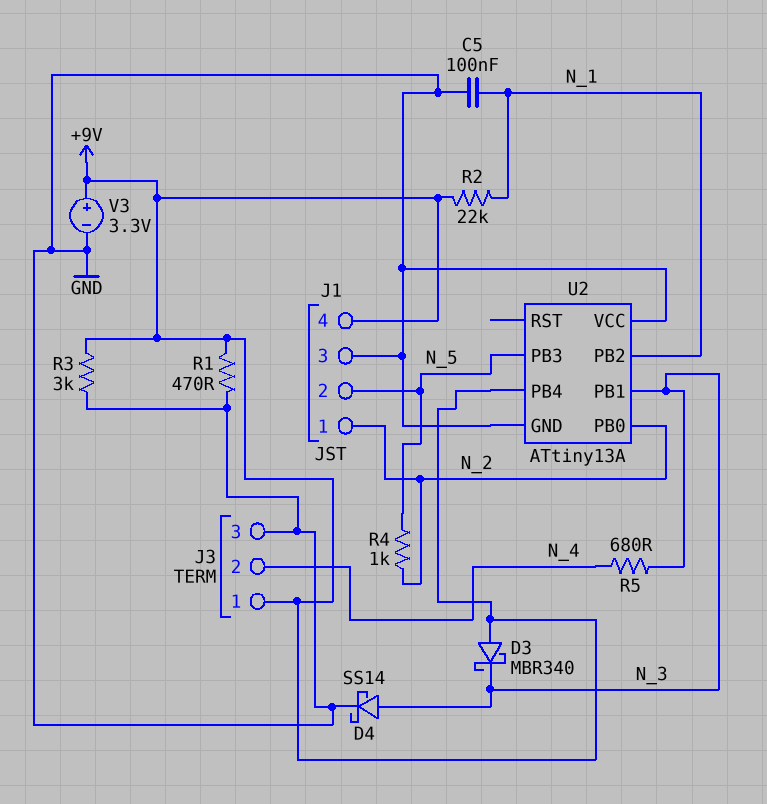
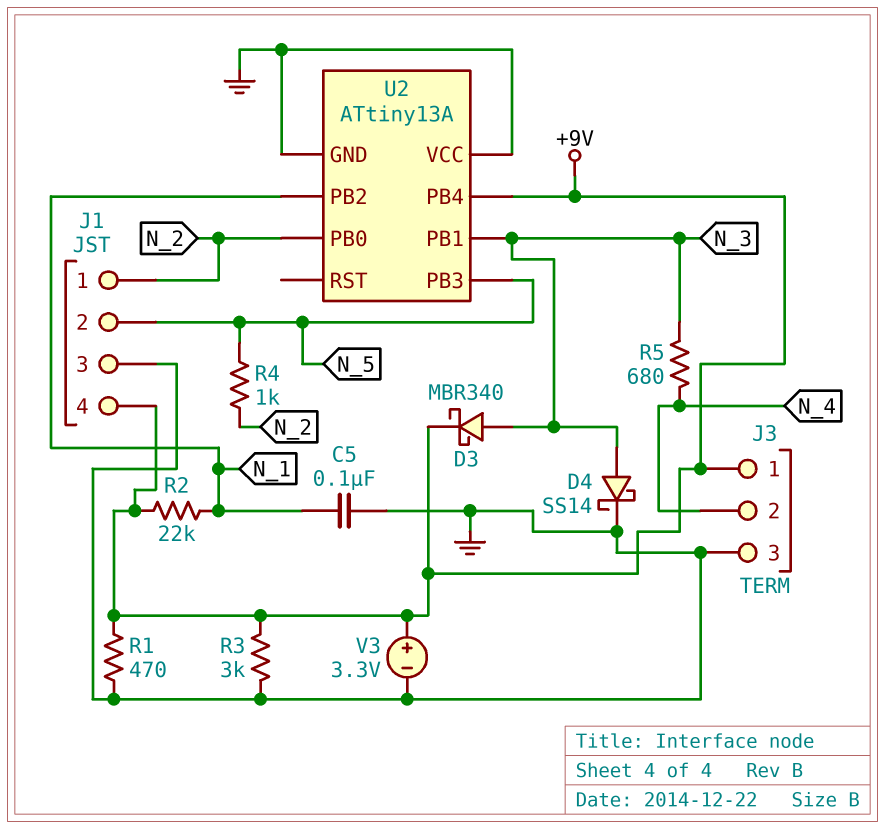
D3: schottky MBR340 (A +9V, K N_3) -> schottky MBR340 (A N_3, K +9V)

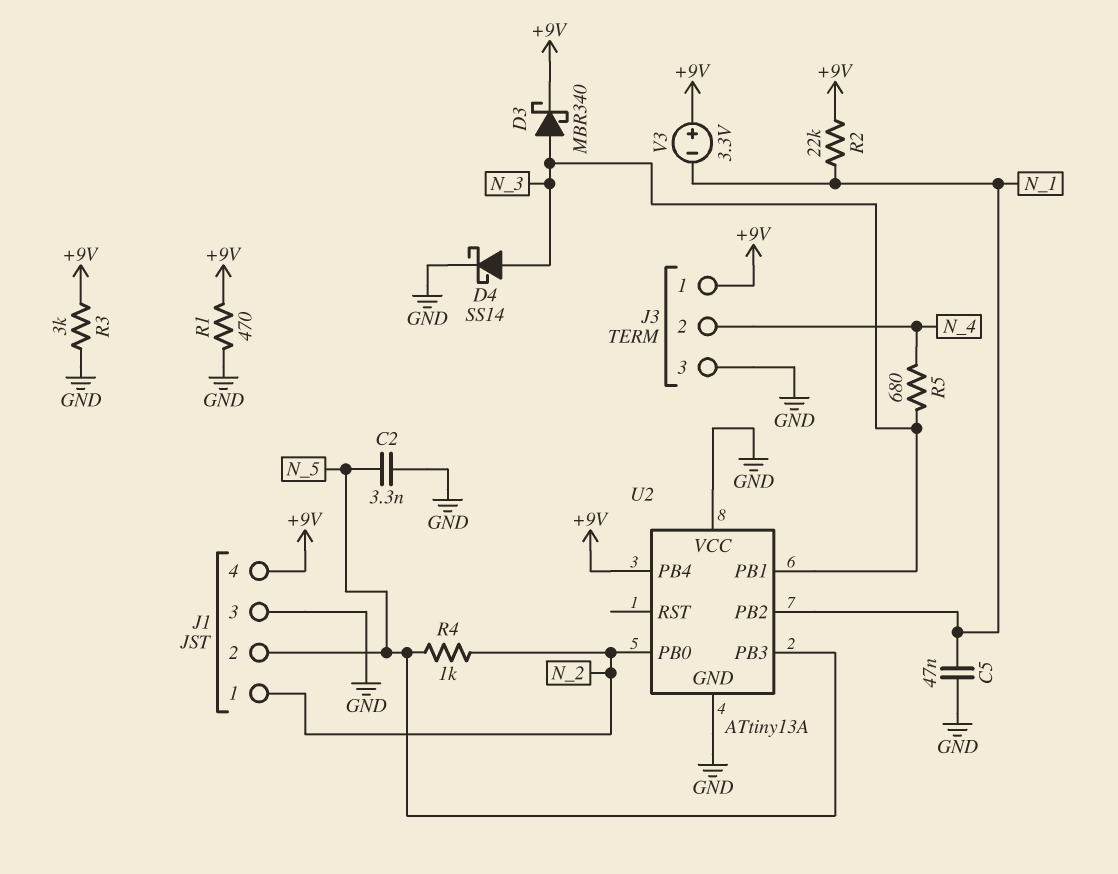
C2: none -> 3.3nF (GND, N_5)
C5: 100nF (GND, N_1) -> 47nF (GND, N_1)
V3: 3.3V (plus +9V, minus GND) -> 3.3V (plus +9V, minus N_1)

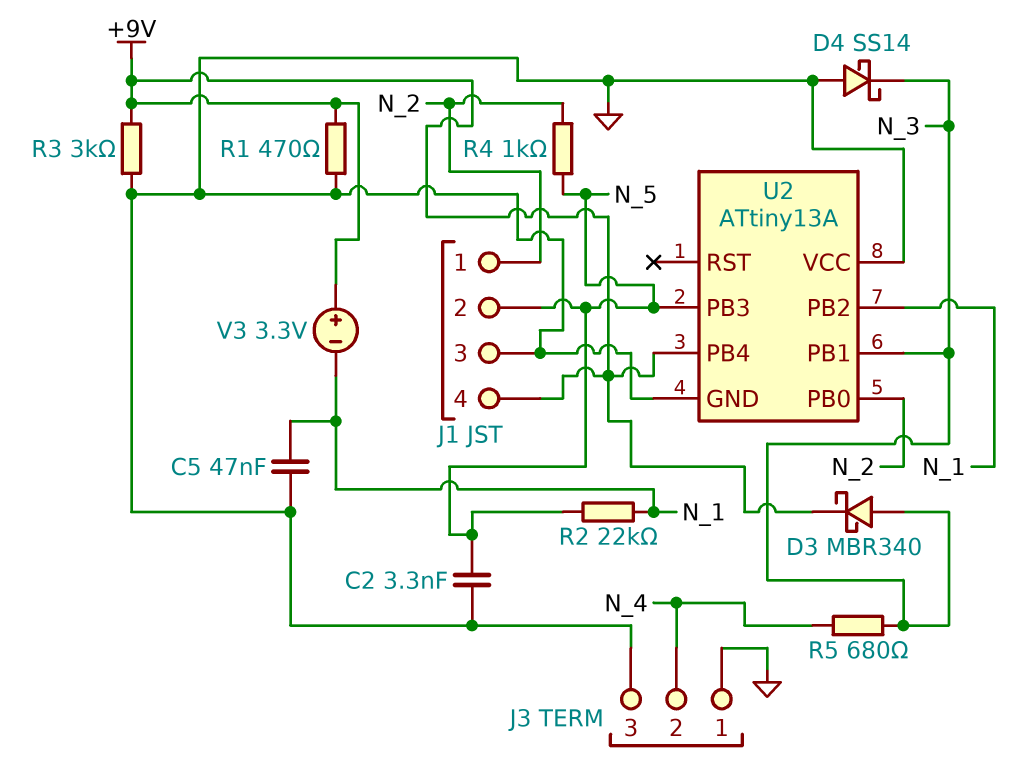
D4: schottky SS14 (A N_3, K GND) -> schottky SS14 (A GND, K N_3)
J3 pin 1: +9V -> GND
R2: 22k (+9V, N_1) -> 22k (N_1, N_5)

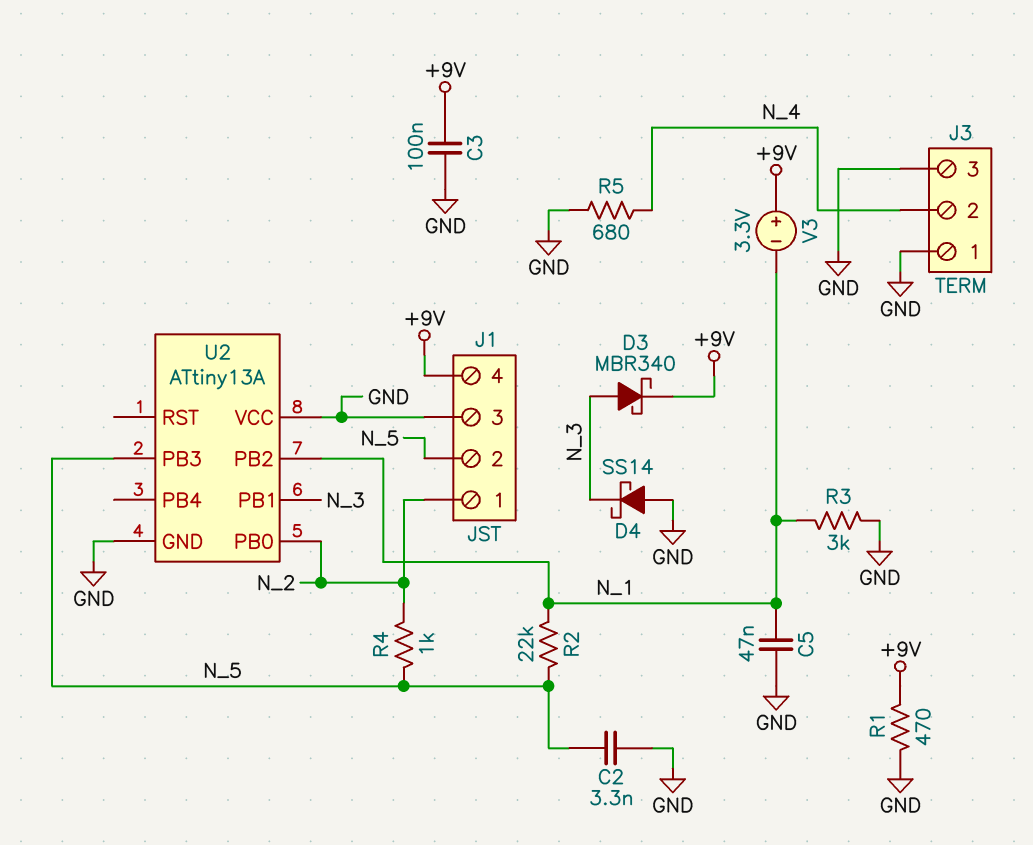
C3: none -> 100nF (+9V, GND)
R3: 3k (+9V, GND) -> 3k (GND, N_1)
R5: 680 (N_3, N_4) -> 680 (GND, N_4)
U2 pin PB4: +9V -> none

